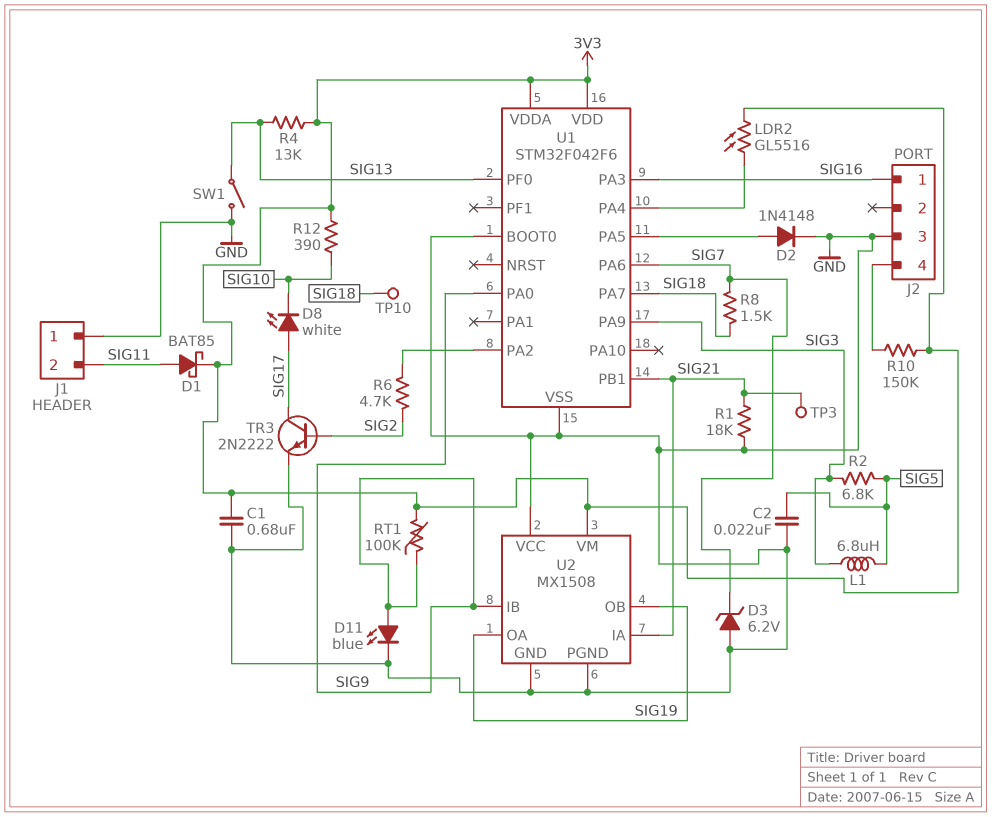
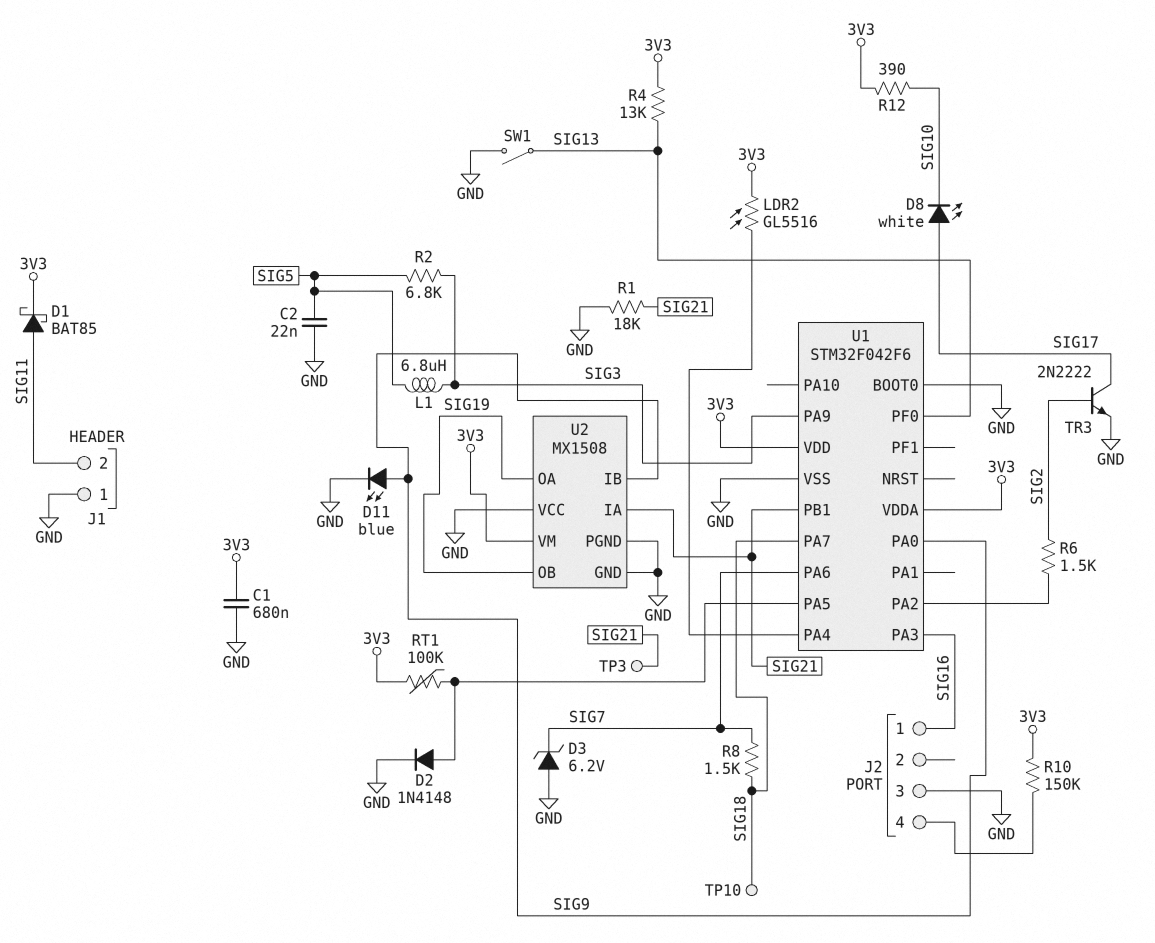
R6: 4.7k (SIG2, U1/PA2) -> 1.5k (SIG2, U1/PA2)
RT1: 100k (3V3, SIG9) -> 100k (3V3, U1/PA5)

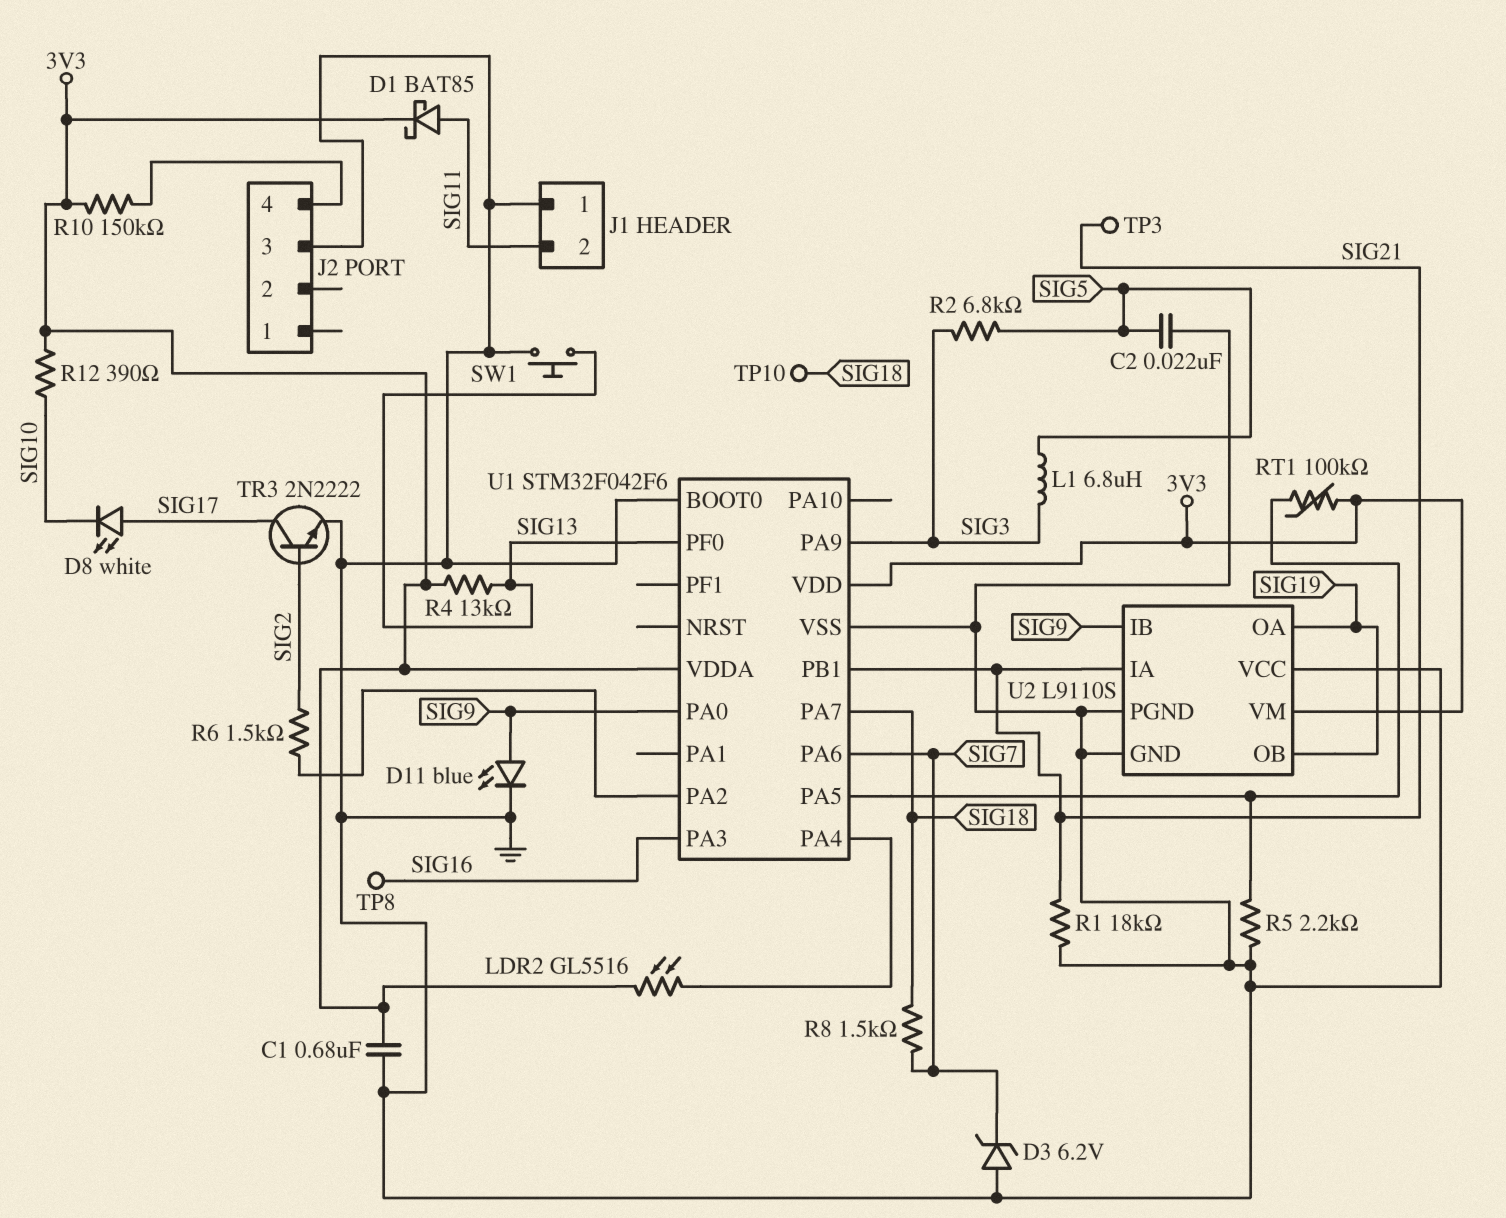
D2: diode 1N4148 (A U1/PA5, K GND) -> none
J2 pin 1: SIG16 -> none
R5: none -> 2.2k (GND, U1/PA5)
SW1: switch (GND, SIG13) -> button (GND, SIG13)
TP8: none -> test point (SIG16)
U2: MX1508 -> L9110S

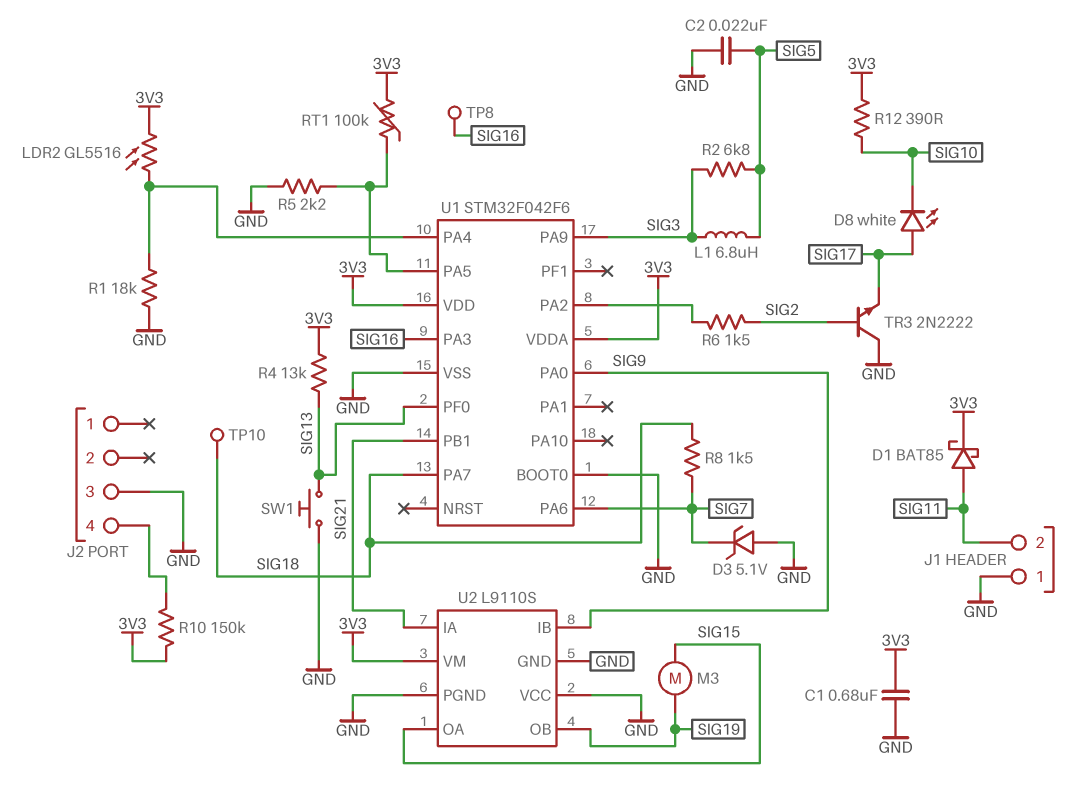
D3: zener 6.2V (A GND, K SIG7) -> zener 5.1V (A GND, K SIG7)
D11: LED blue (A SIG9, K GND) -> none
M3: none -> motor (SIG15, SIG19)
R1: 18k (GND, SIG21) -> 18k (GND, U1/PA4)
TP3: test point (SIG21) -> none
TR3: NPN 2N2222 (B SIG2, C SIG17, E GND) -> NPN 2N2222 (B SIG2, C GND, E SIG17)
U2 pin OA: SIG19 -> SIG15

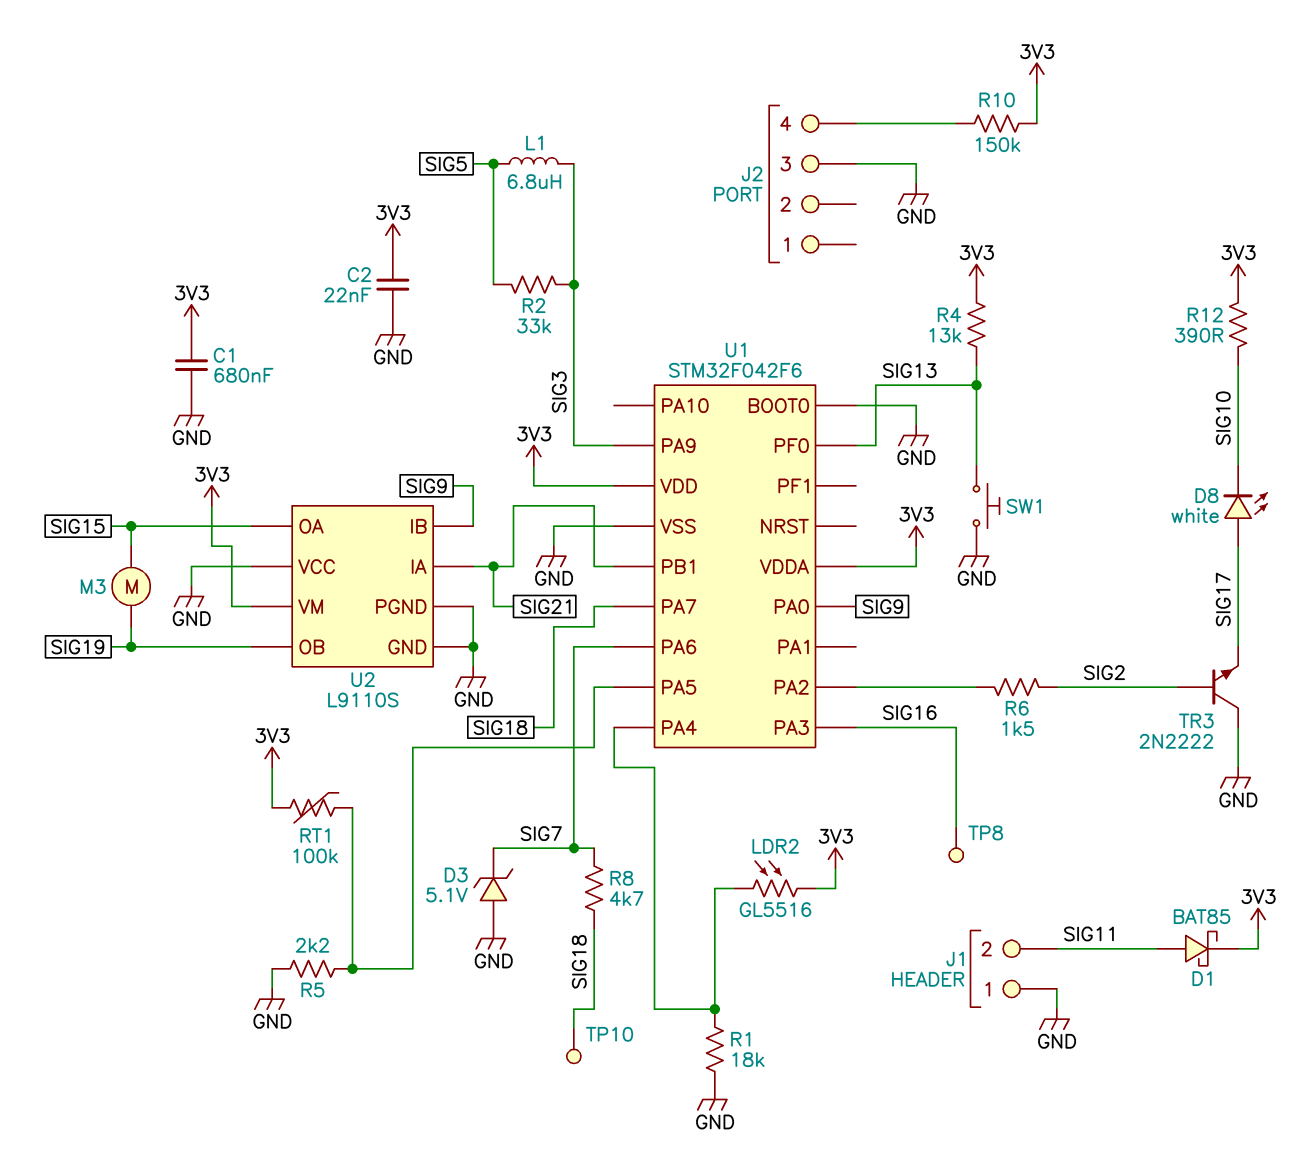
C2: 22nF (GND, SIG5) -> 22nF (3V3, GND)
R2: 6.8k (SIG3, SIG5) -> 33k (SIG3, SIG5)
R8: 1.5k (SIG7, SIG18) -> 4.7k (SIG7, SIG18)

